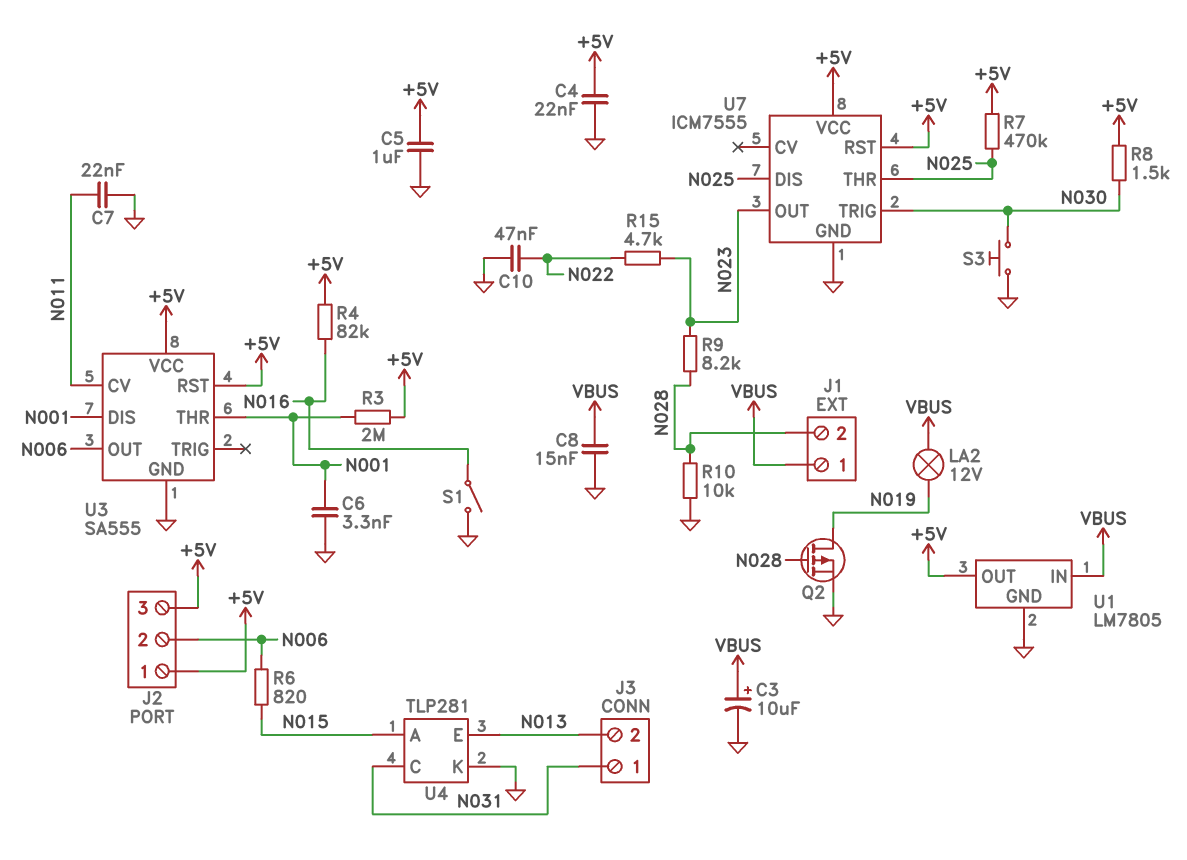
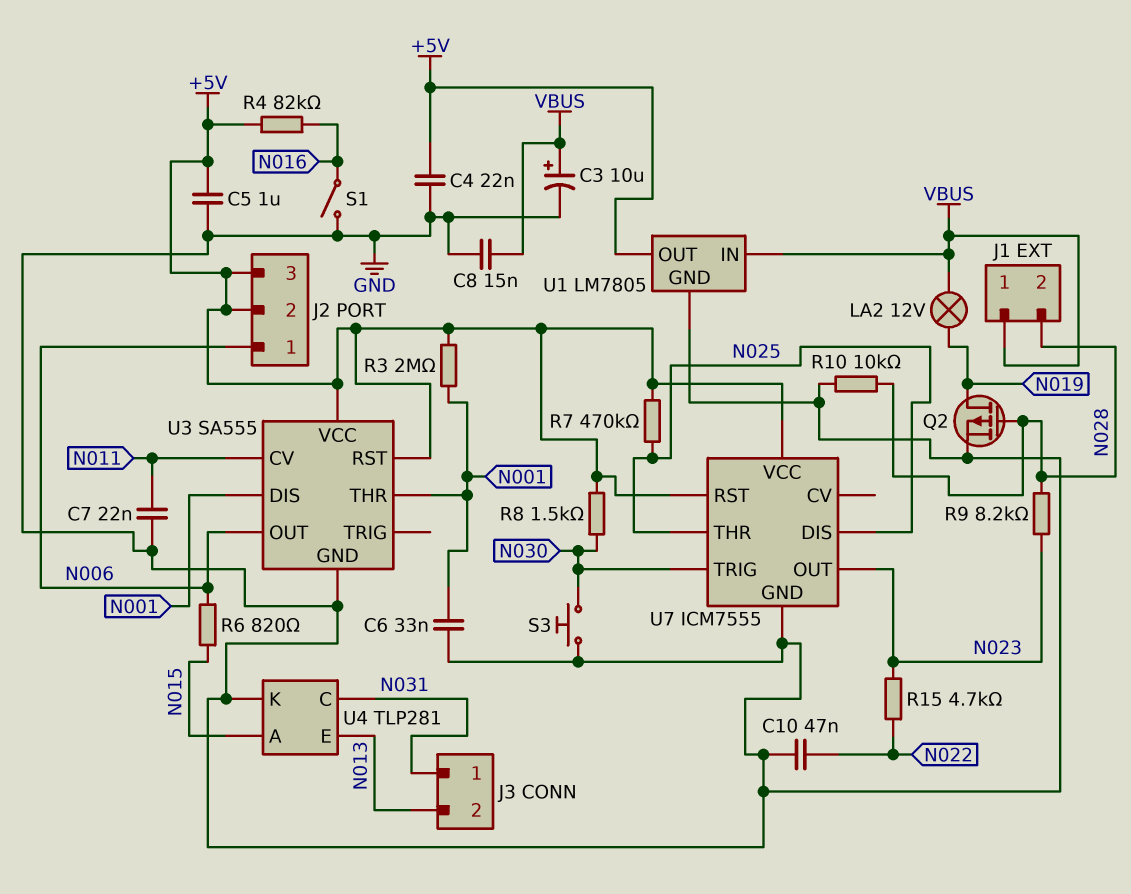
C6: 3.3nF (GND, N001) -> 33nF (GND, N001)
J2 pin 1: +5V -> N006
J2 pin 2: N006 -> +5V

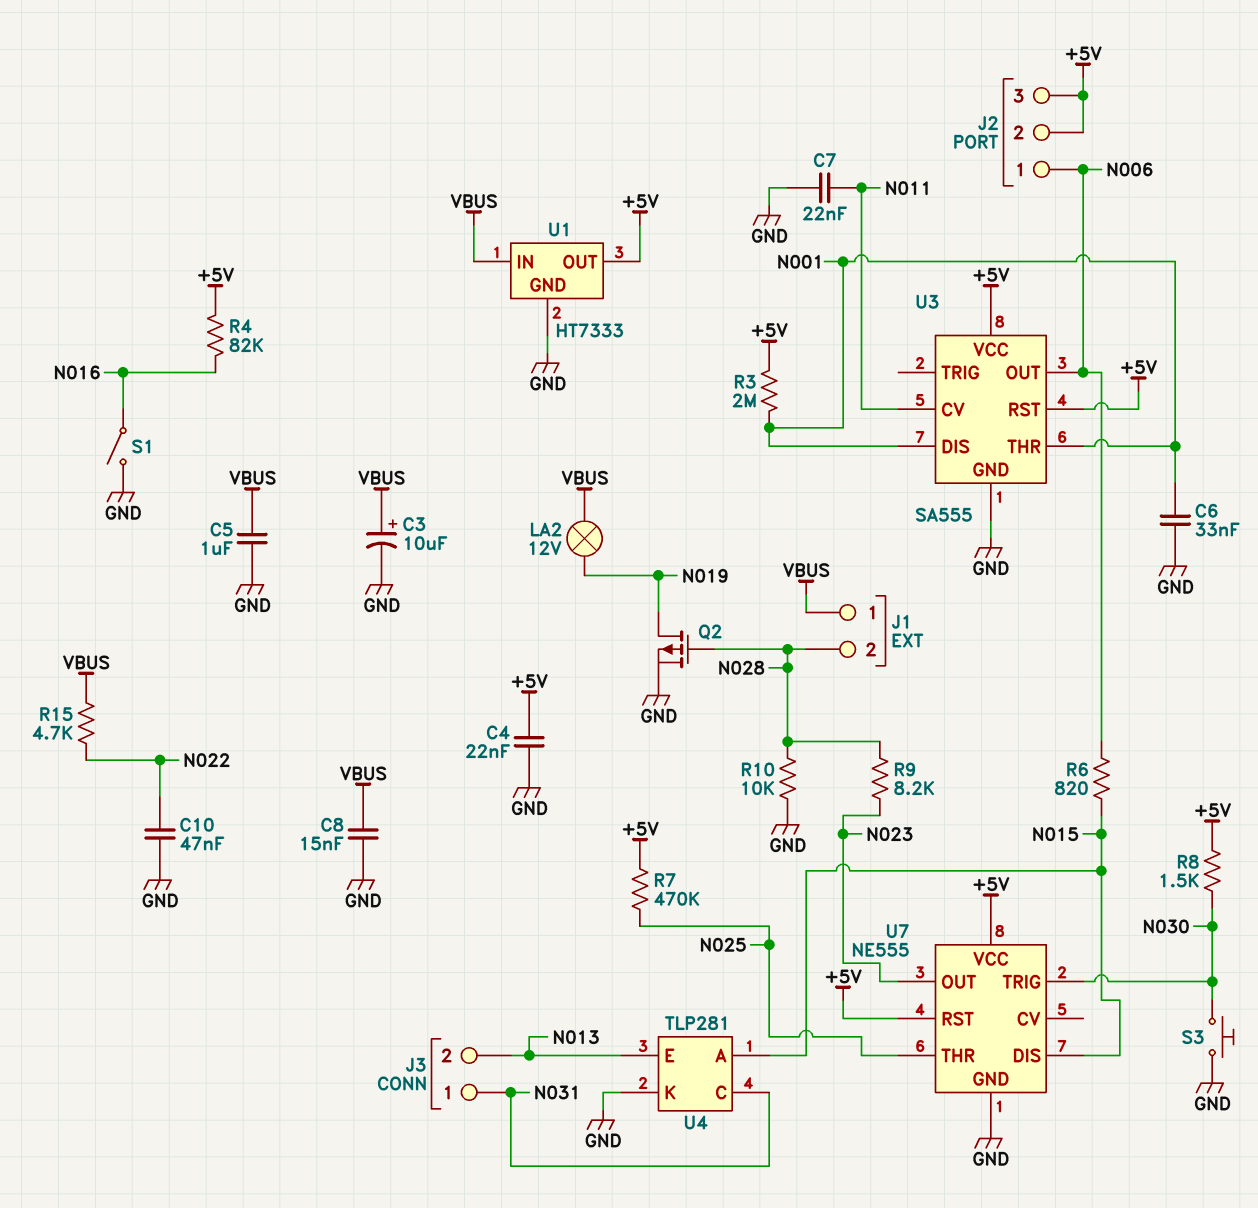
C5: 1uF (+5V, GND) -> 1uF (GND, VBUS)
R15: 4.7k (N022, N023) -> 4.7k (N022, VBUS)
U1: LM7805 -> HT7333
U7: ICM7555 -> NE555
U7 pin DIS: N025 -> N015

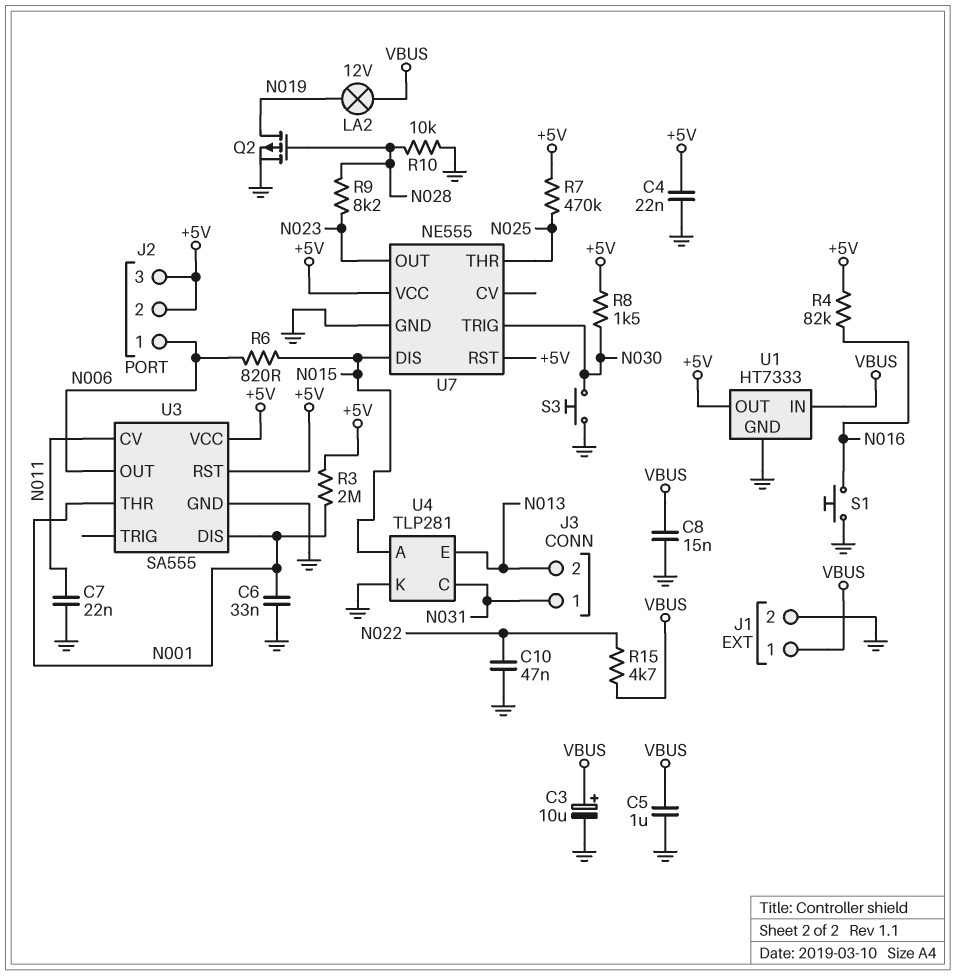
J1 pin 2: N028 -> GND
S1: switch (GND, N016) -> button (GND, N016)

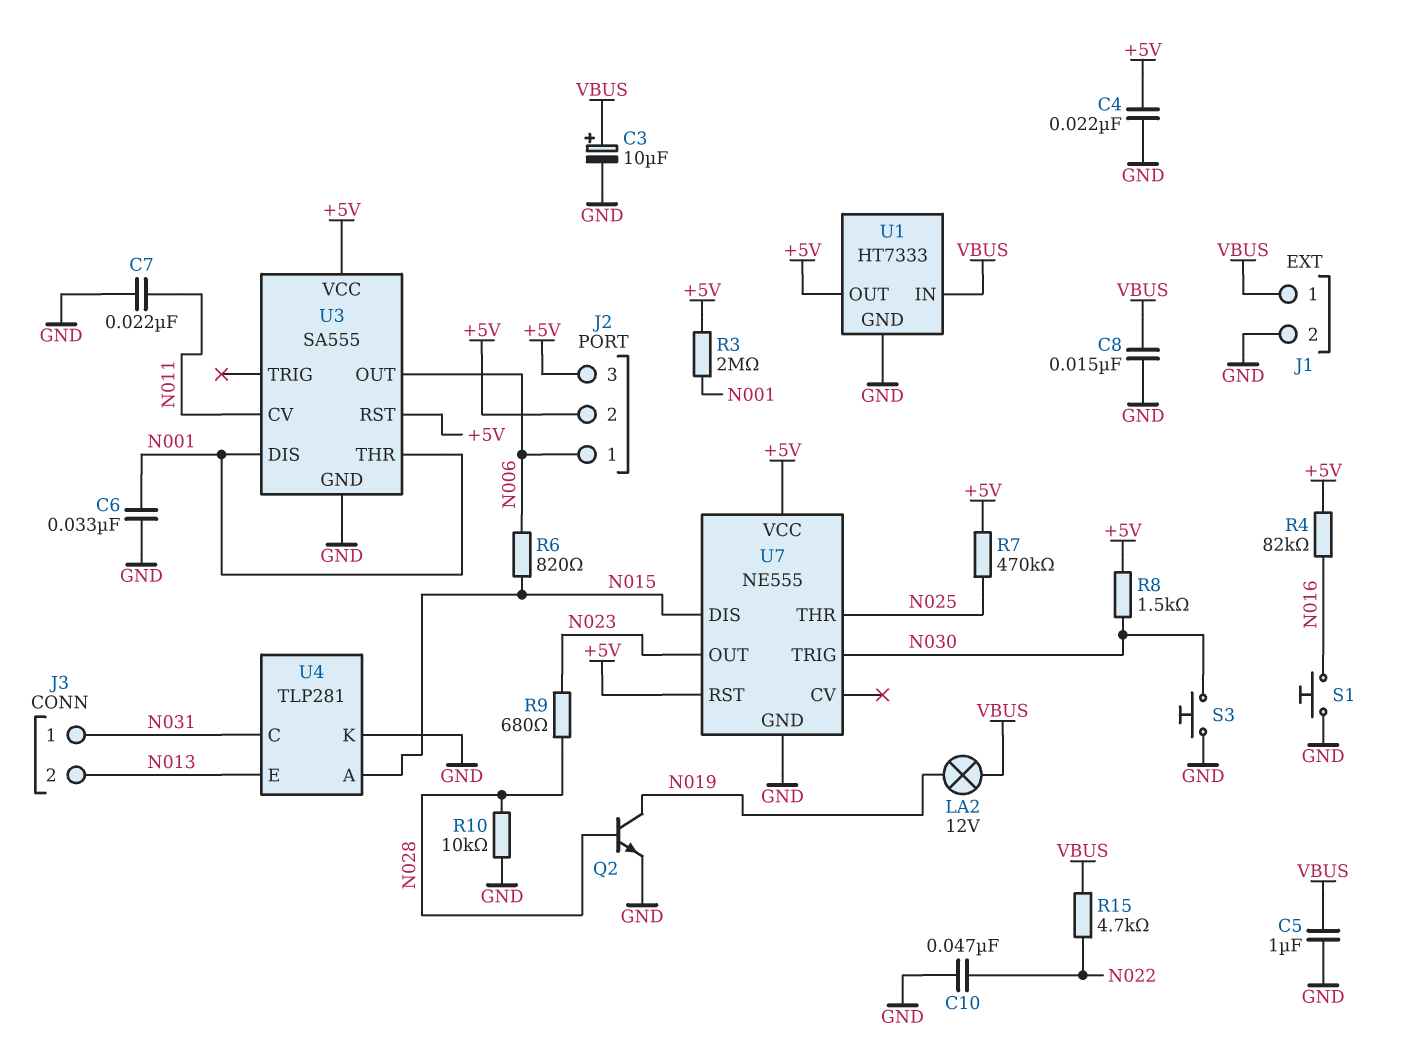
Q2: PMOS (G N028, D N019, S GND) -> NPN (B N028, C N019, E GND)
R9: 8.2k (N023, N028) -> 680 (N023, N028)

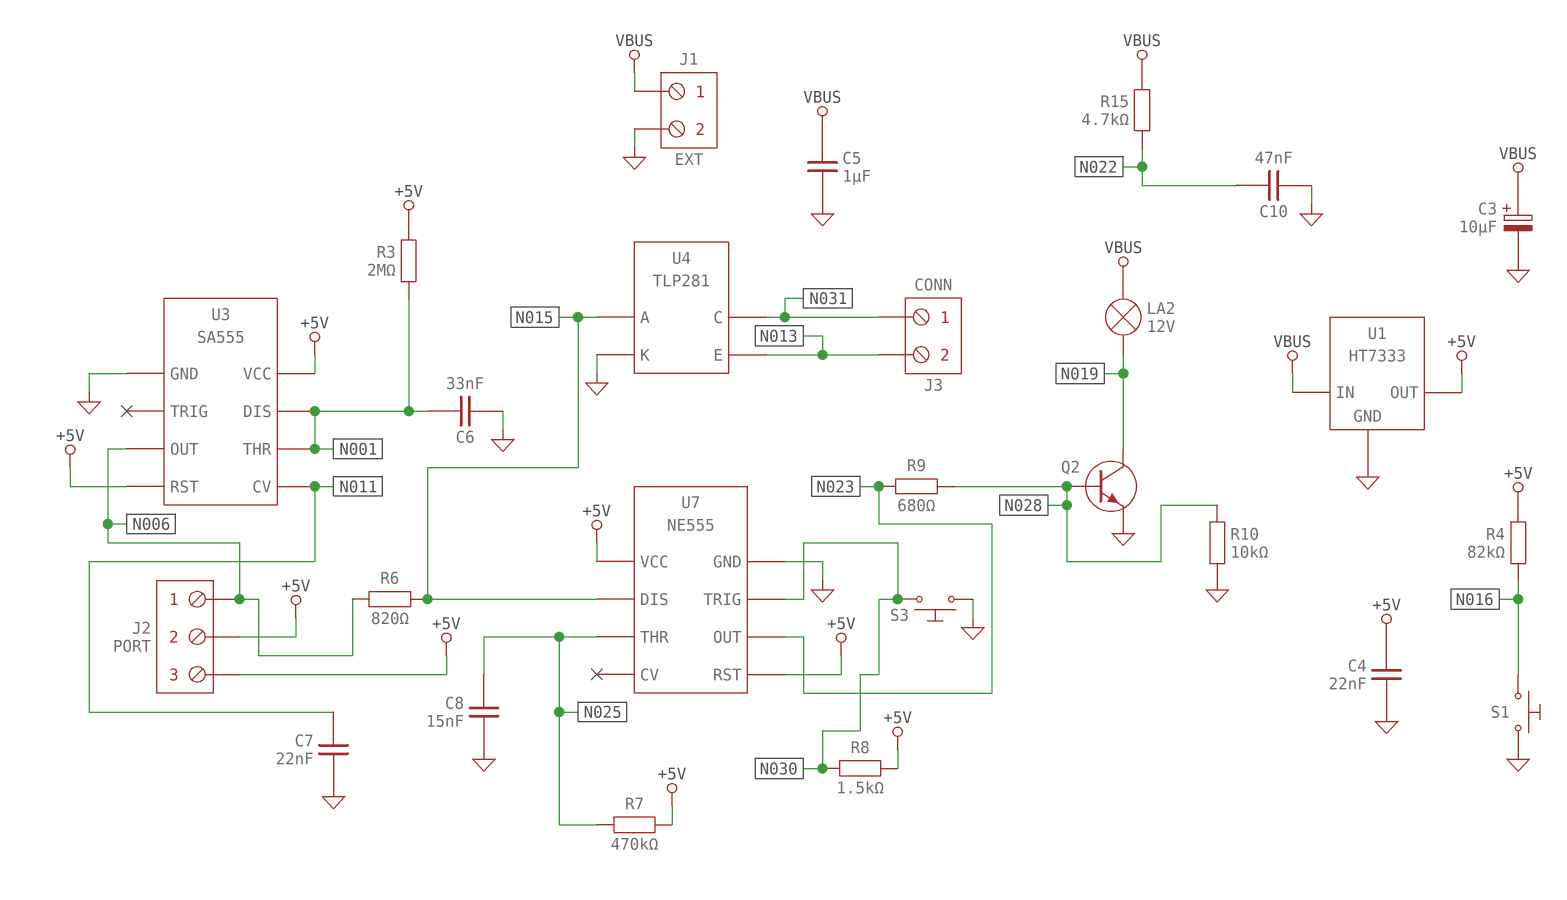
C8: 15nF (GND, VBUS) -> 15nF (GND, N025)

